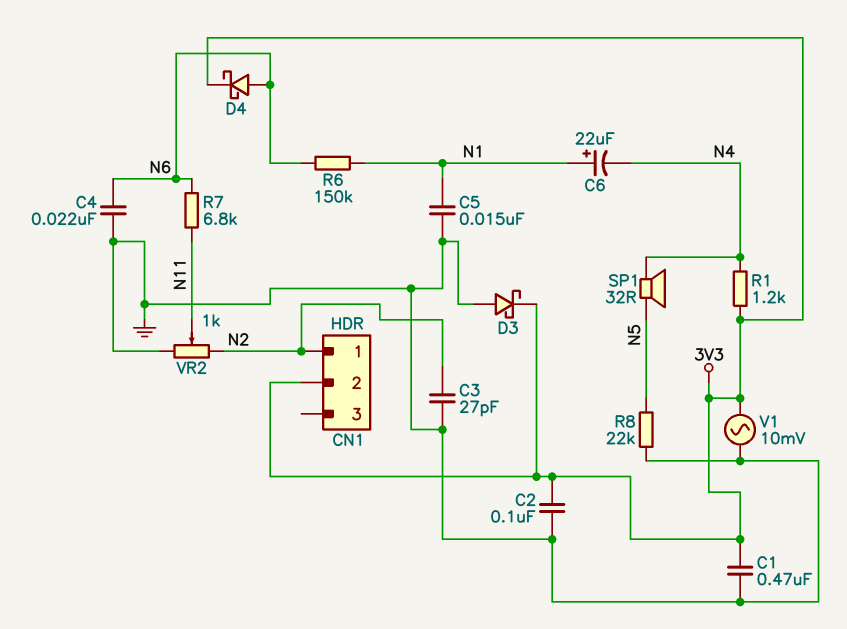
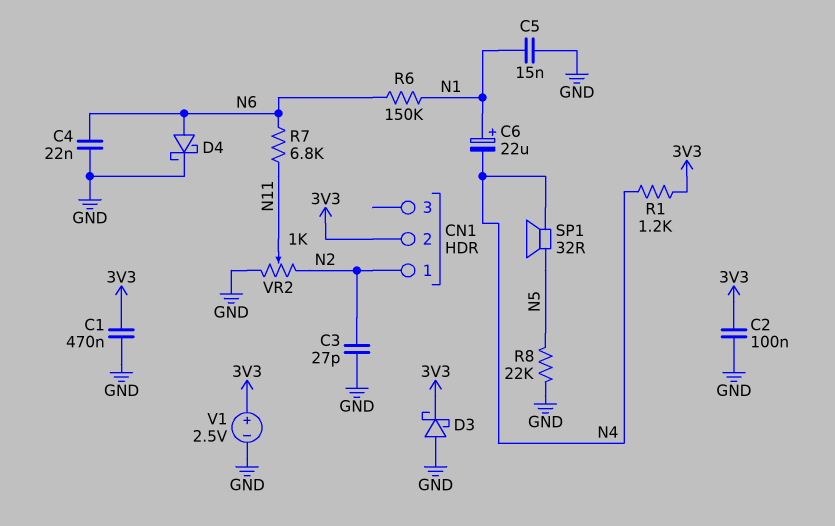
D4: schottky (A N6, K 3V3) -> schottky (A N6, K GND)
V1: AC 10mV (3V3, GND) -> 2.5V (plus 3V3, minus GND)

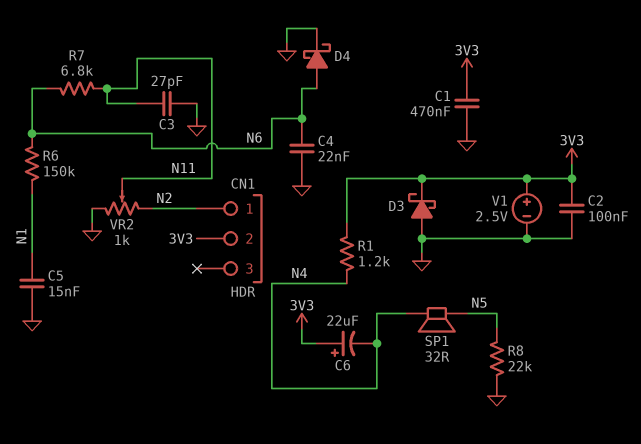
C3: 27pF (GND, N2) -> 27pF (GND, N11)
C6: 22uF (plus N1, minus N4) -> 22uF (plus 3V3, minus N4)

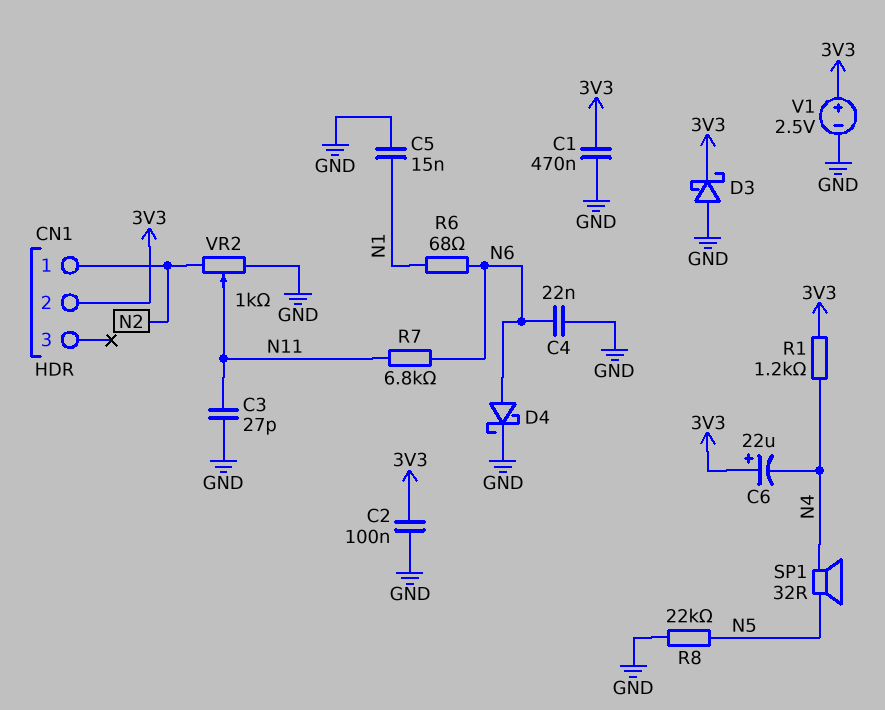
R6: 150k (N1, N6) -> 68 (N1, N6)

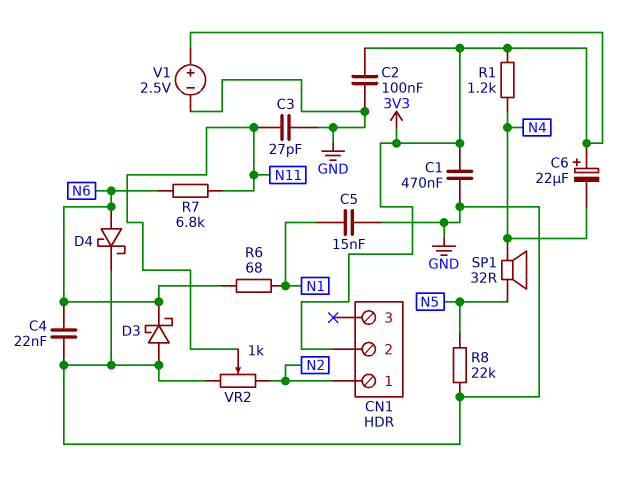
D3: schottky (A GND, K 3V3) -> schottky (A GND, K N6)

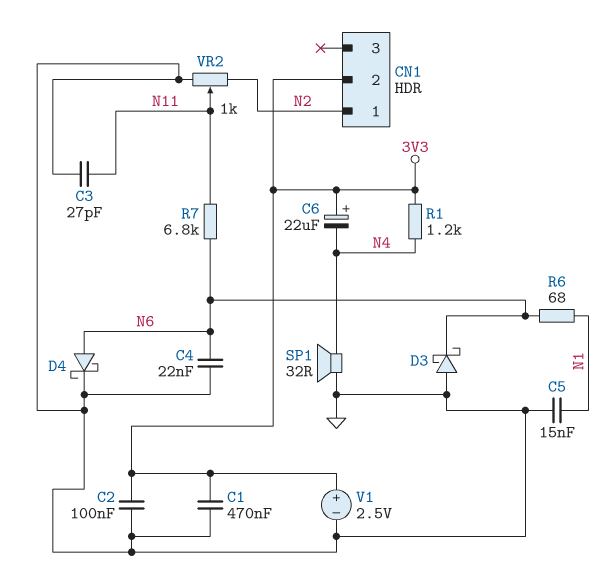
R8: 22k (GND, N5) -> none
SP1: speaker 32R (N4, N5) -> speaker 32R (GND, N4)

